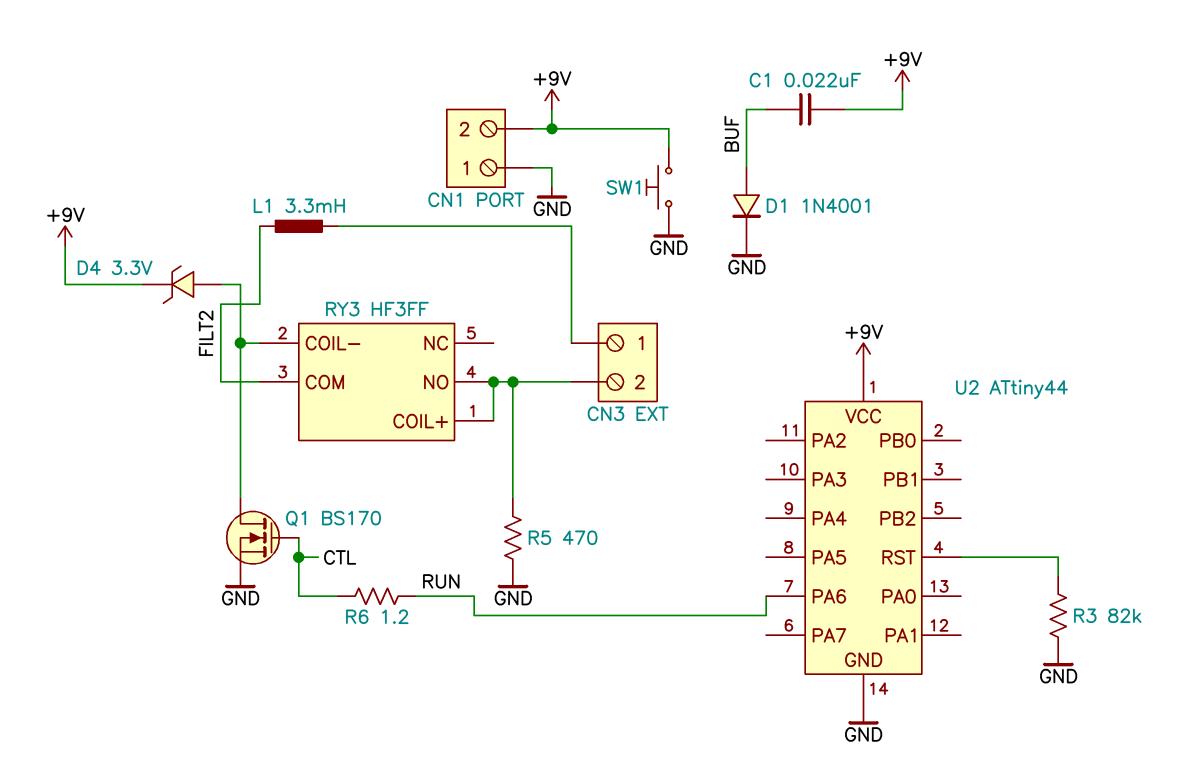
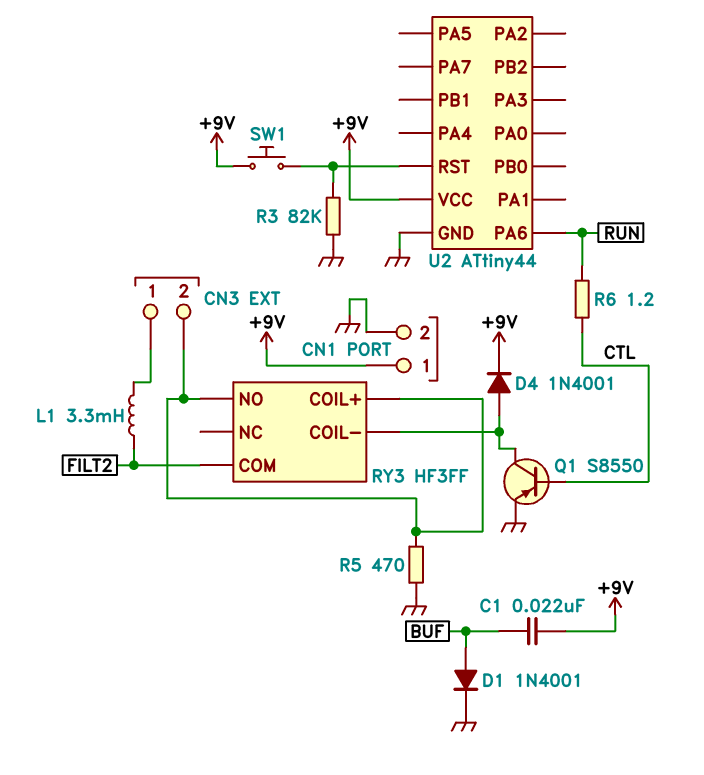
CN1 pin 1: GND -> +9V
CN1 pin 2: +9V -> GND
D4: zener 3.3V (A RY3/COIL-, K +9V) -> diode 1N4001 (A RY3/COIL-, K +9V)
Q1: NMOS BS170 (G CTL, D RY3/COIL-, S GND) -> PNP S8550 (B CTL, C RY3/COIL-, E GND)
SW1: button (+9V, GND) -> button (+9V, U2/RST)

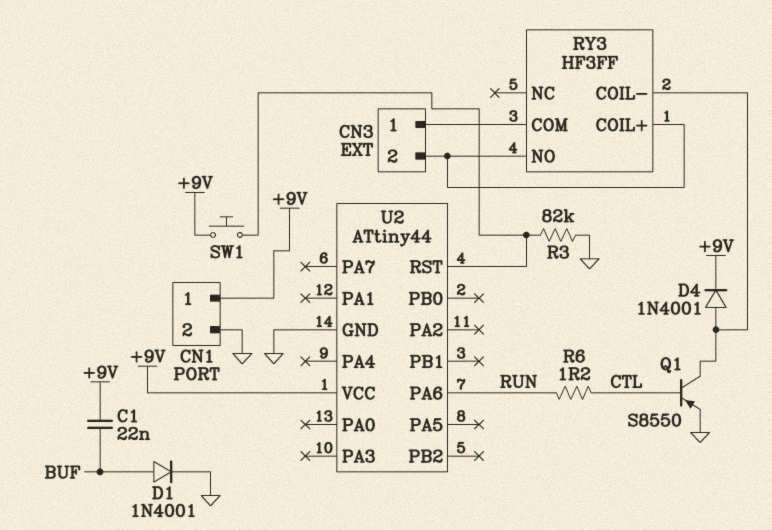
L1: 3.3mH (CN3/1, FILT2) -> none
R5: 470 (CN3/2, GND) -> none
RY3 pin COM: FILT2 -> CN3/1

